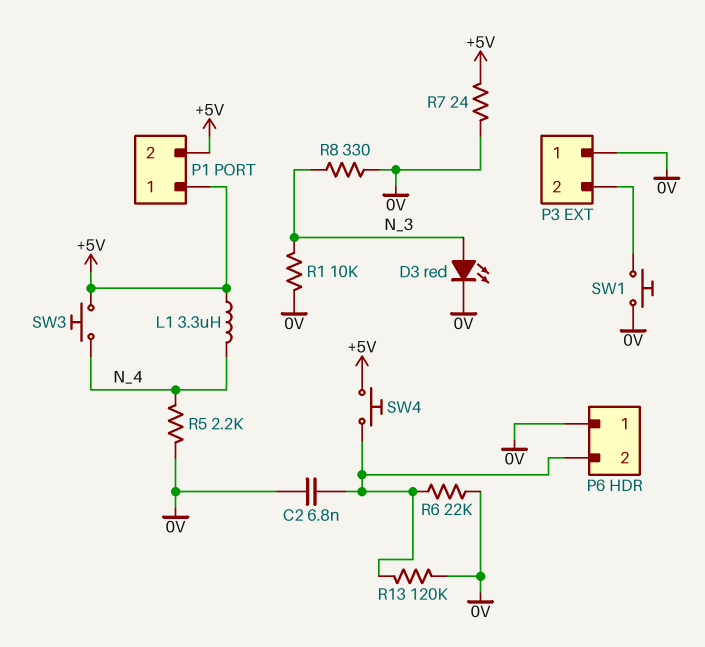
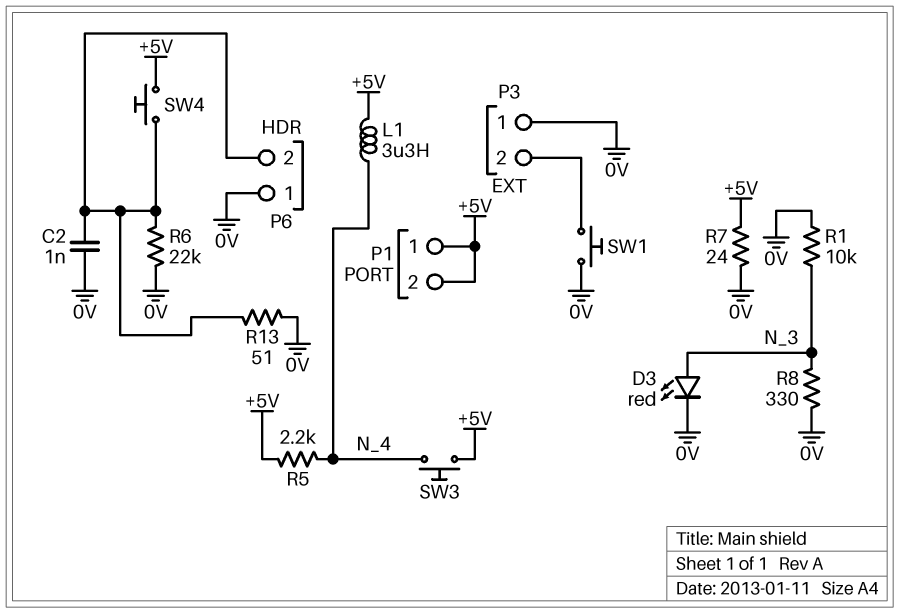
C2: 6.8nF (0V, P6/2) -> 1nF (0V, P6/2)
R5: 2.2k (0V, N_4) -> 2.2k (+5V, N_4)
R13: 120k (0V, P6/2) -> 51 (0V, P6/2)

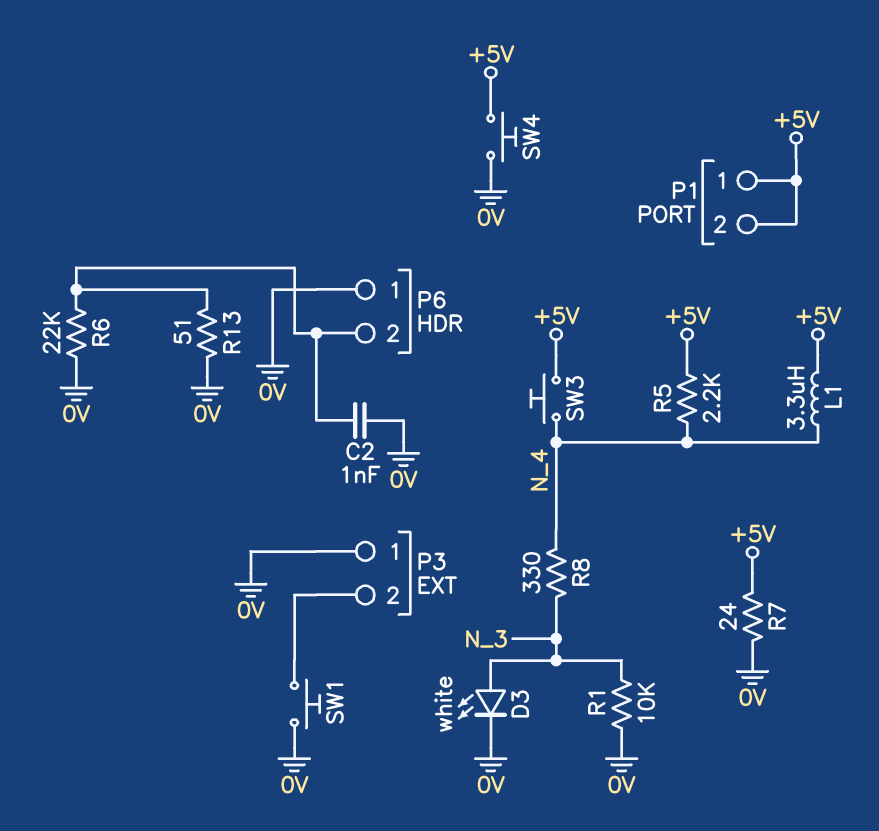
D3: LED red (A N_3, K 0V) -> LED white (A N_3, K 0V)
R8: 330 (0V, N_3) -> 330 (N_3, N_4)
SW4: button (+5V, P6/2) -> button (+5V, 0V)

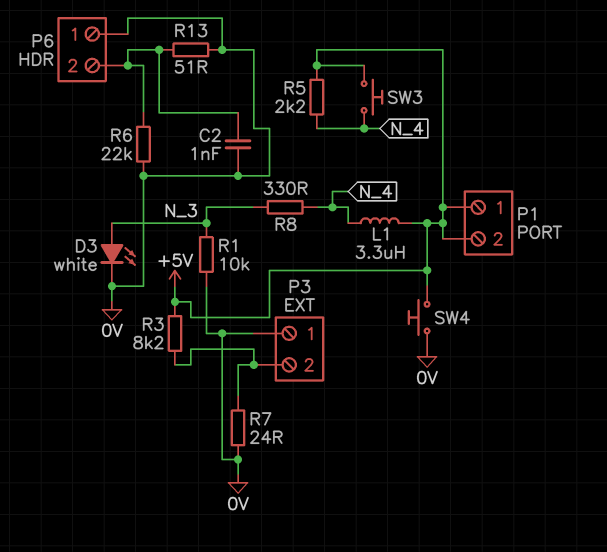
R3: none -> 8.2k (+5V, P3/2)
R7: 24 (+5V, 0V) -> 24 (0V, P3/2)
SW1: button (0V, P3/2) -> none

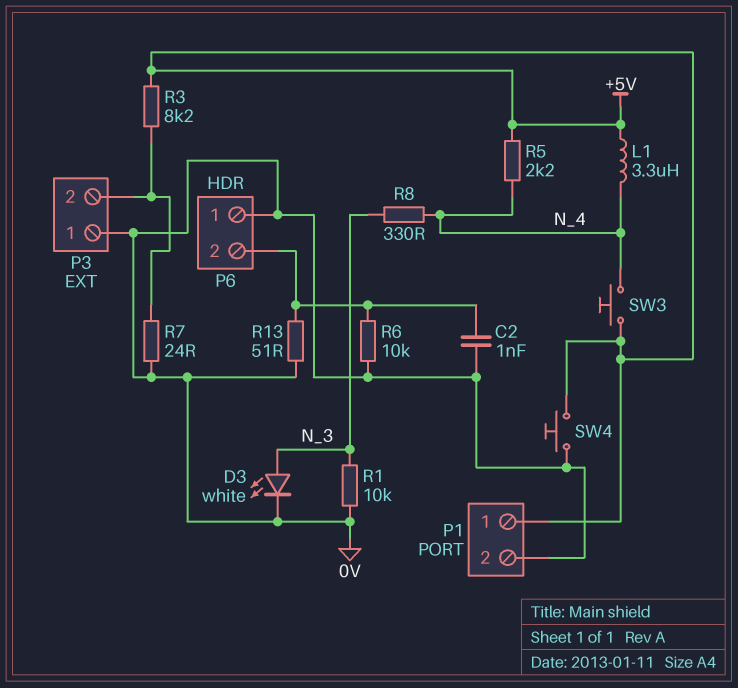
P1 pin 2: +5V -> 0V
R6: 22k (0V, P6/2) -> 10k (0V, P6/2)

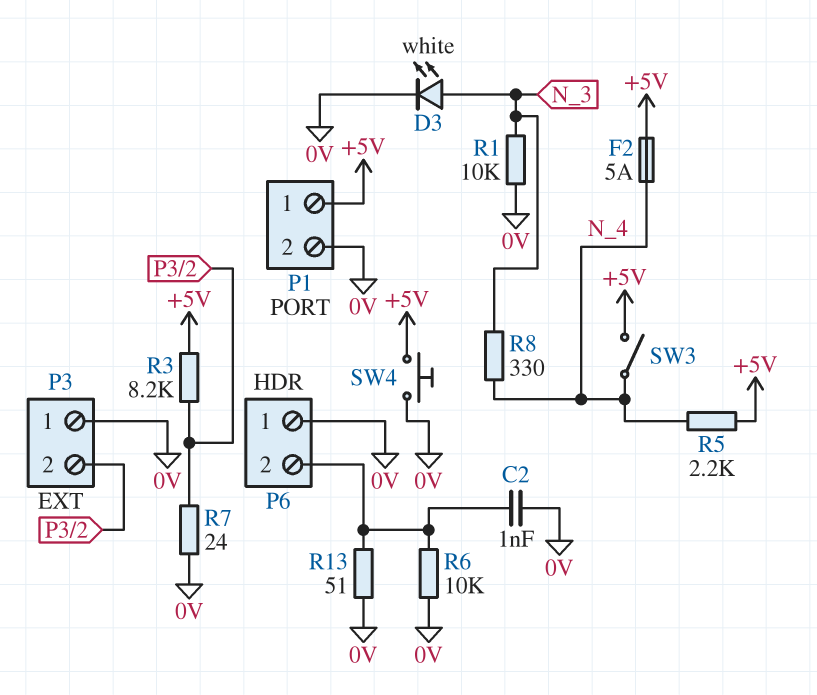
F2: none -> 5A (+5V, N_4)
L1: 3.3uH (+5V, N_4) -> none
SW3: button (+5V, N_4) -> switch (+5V, N_4)

